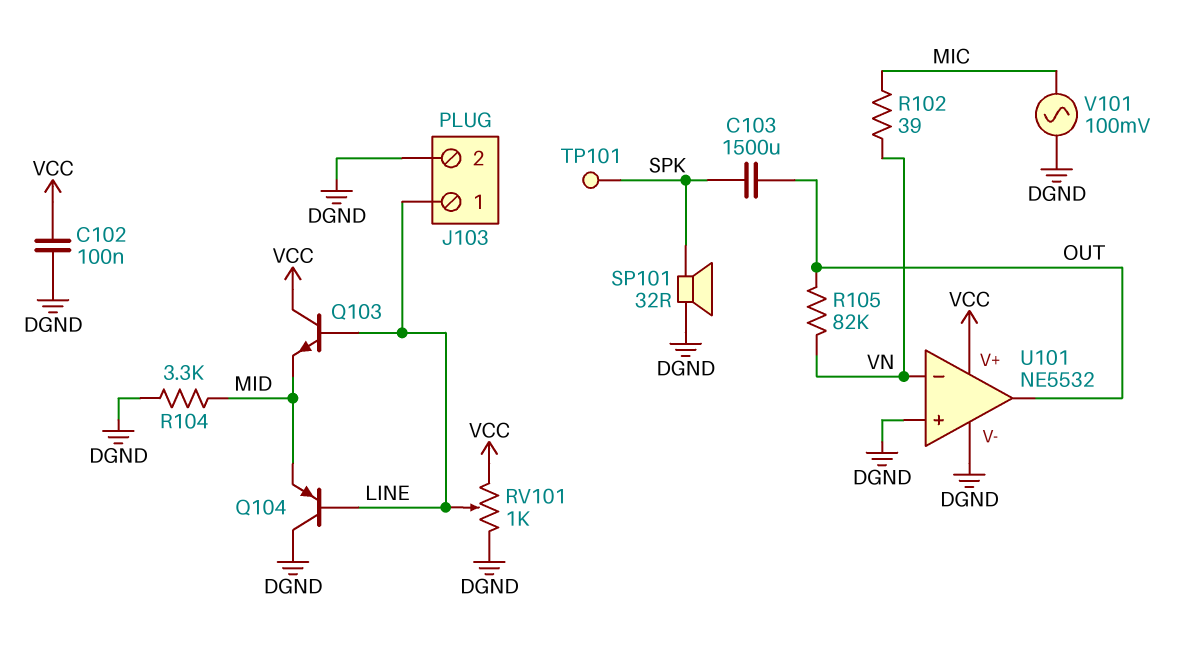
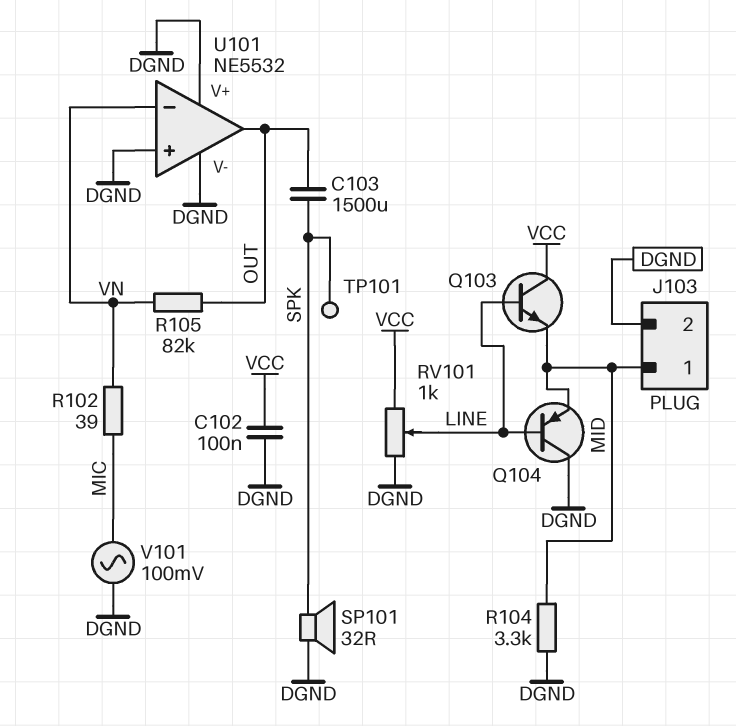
J103 pin 1: LINE -> MID
U101 pin V+: VCC -> DGND

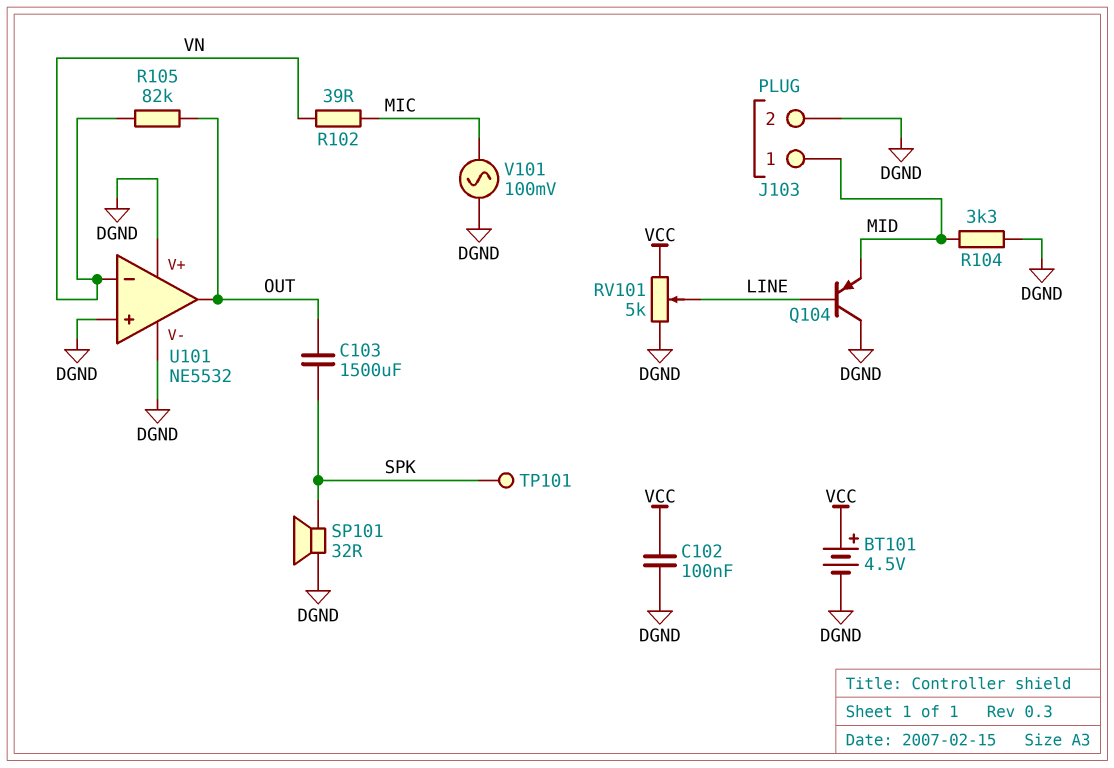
BT101: none -> 4.5V (plus VCC, minus DGND)
Q103: NPN (B LINE, C VCC, E MID) -> none
RV101: 1k (DGND, VCC, wiper LINE) -> 5k (DGND, VCC, wiper LINE)

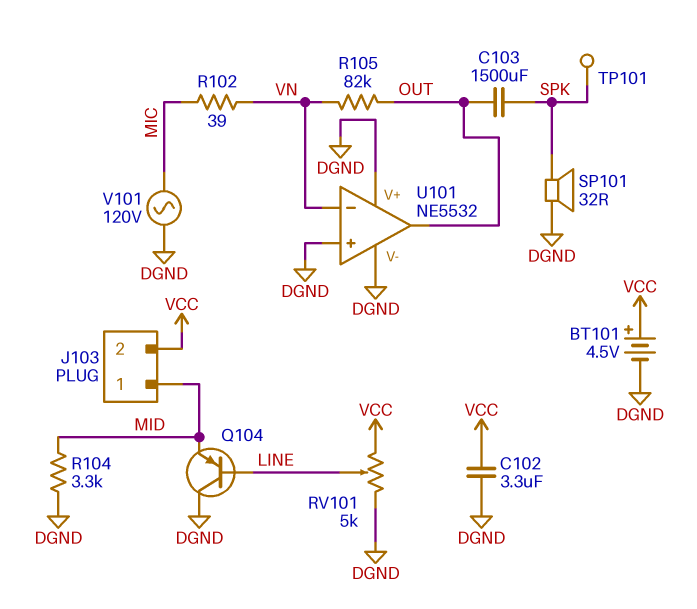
C102: 100nF (DGND, VCC) -> 3.3uF (DGND, VCC)
J103 pin 2: DGND -> VCC
V101: AC 100mV (DGND, MIC) -> AC 120V (DGND, MIC)

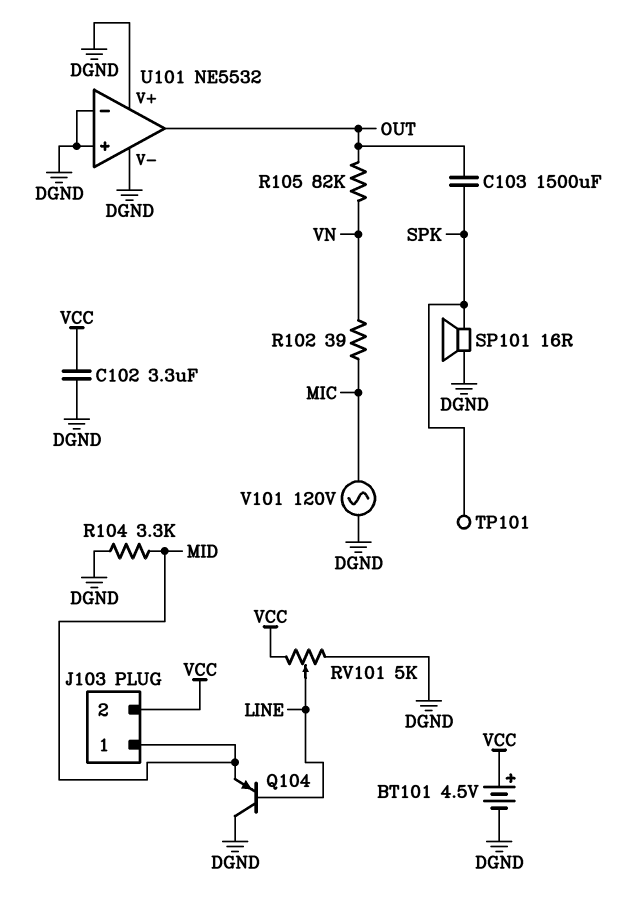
SP101: speaker 32R (DGND, SPK) -> speaker 16R (DGND, SPK)
U101 pin in-: VN -> DGND

